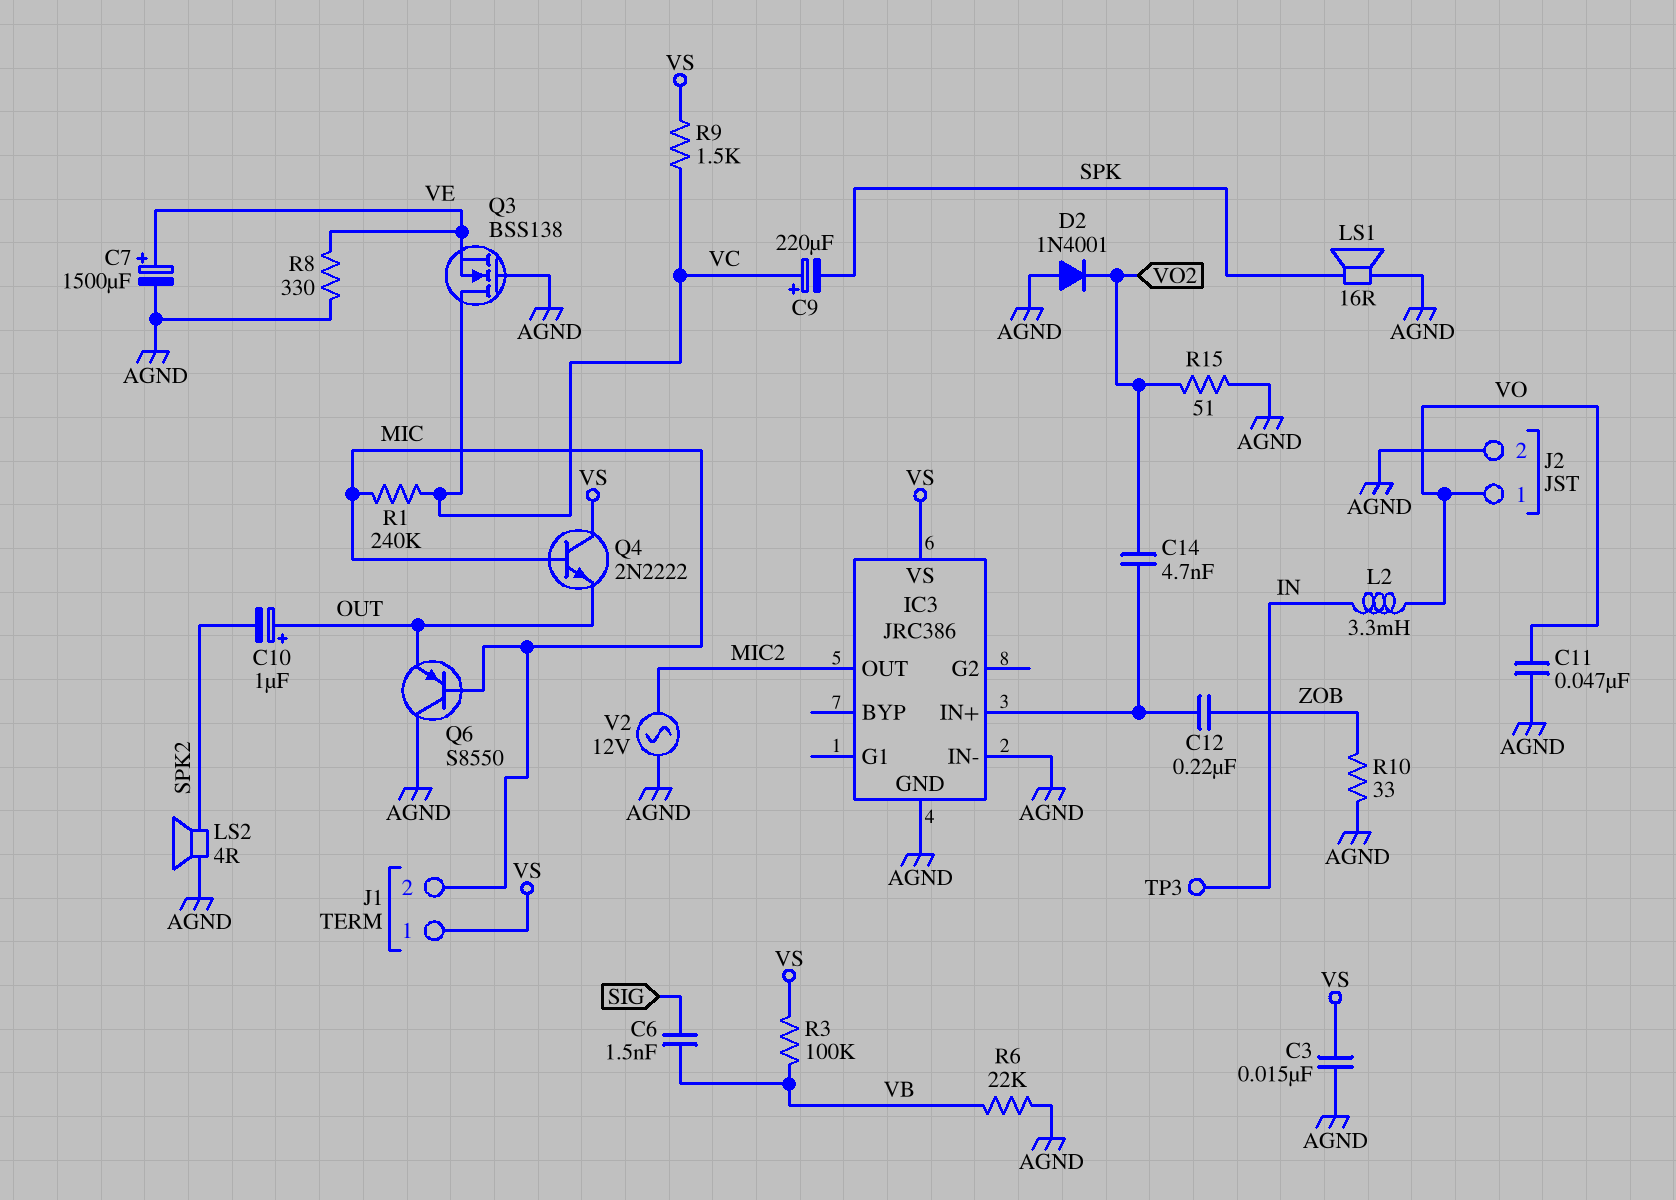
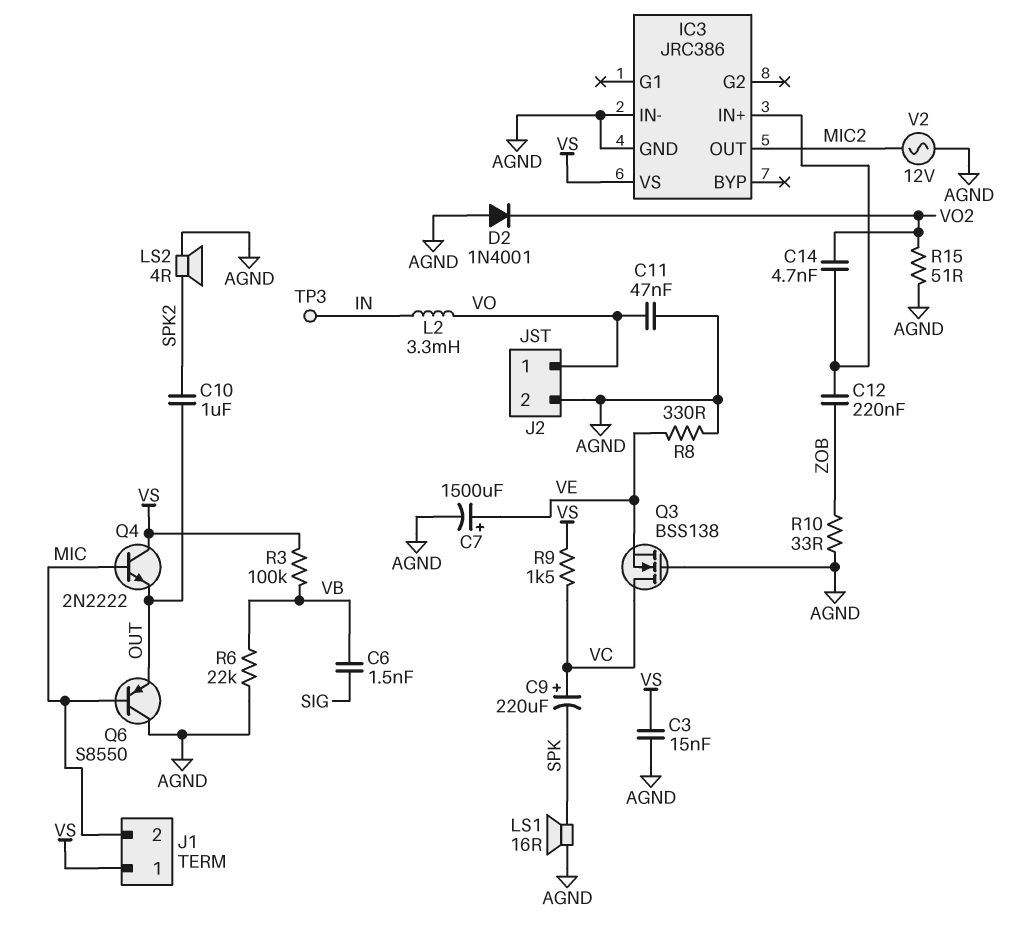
C10: 1uF (plus OUT, minus SPK2) -> 1uF (OUT, SPK2)
R1: 240k (MIC, VC) -> none

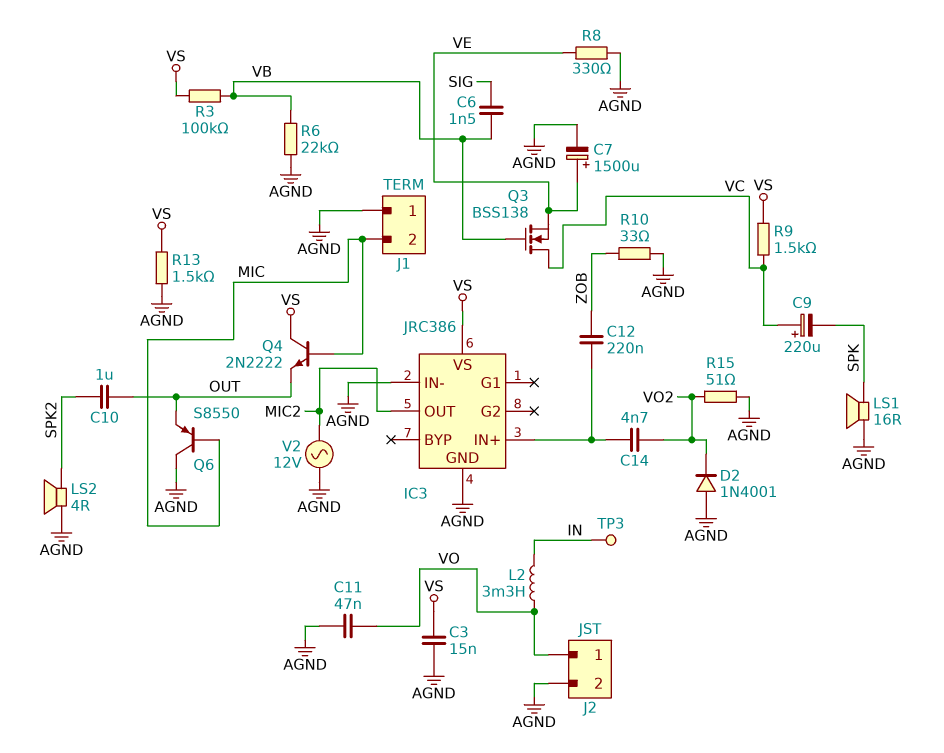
J1 pin 1: VS -> AGND
Q3: NMOS BSS138 (G AGND, D VC, S VE) -> NMOS BSS138 (G VB, D VC, S VE)
R13: none -> 1.5k (AGND, VS)

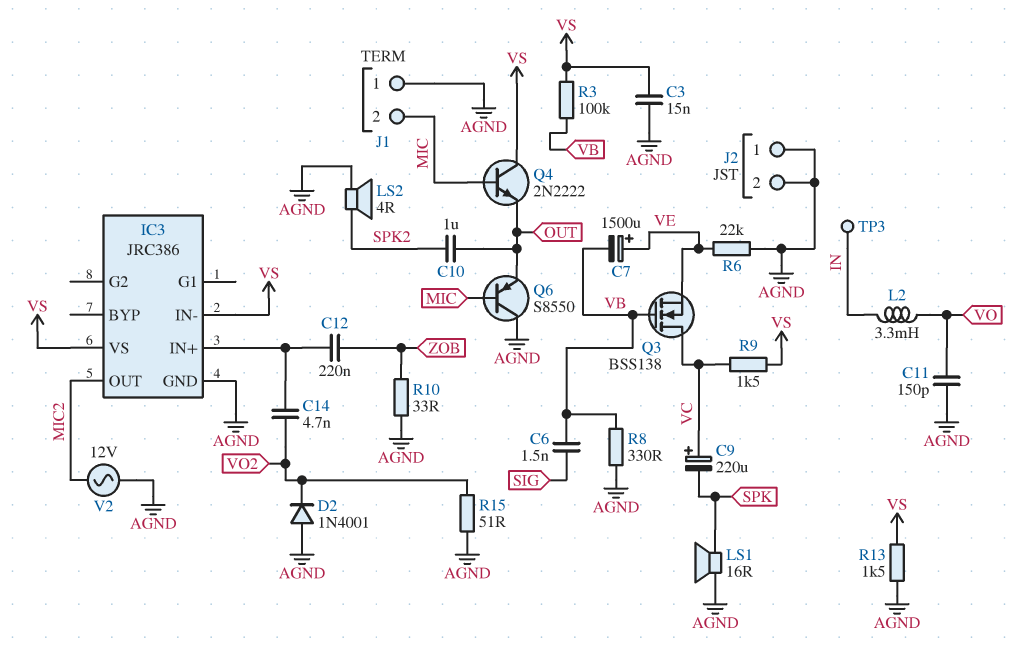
C7: 1500uF (plus VE, minus AGND) -> 1500uF (plus VE, minus VB)
C11: 47nF (AGND, VO) -> 150pF (AGND, VO)
IC3 pin IN-: AGND -> VS
J2 pin 1: VO -> AGND
R6: 22k (AGND, VB) -> 22k (AGND, VE)
R8: 330 (AGND, VE) -> 330 (AGND, VB)

